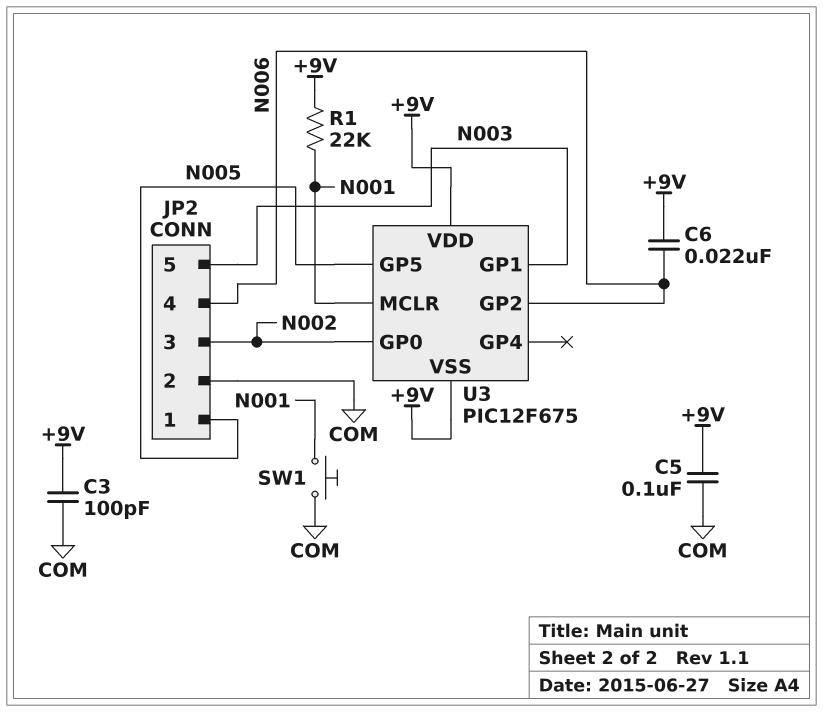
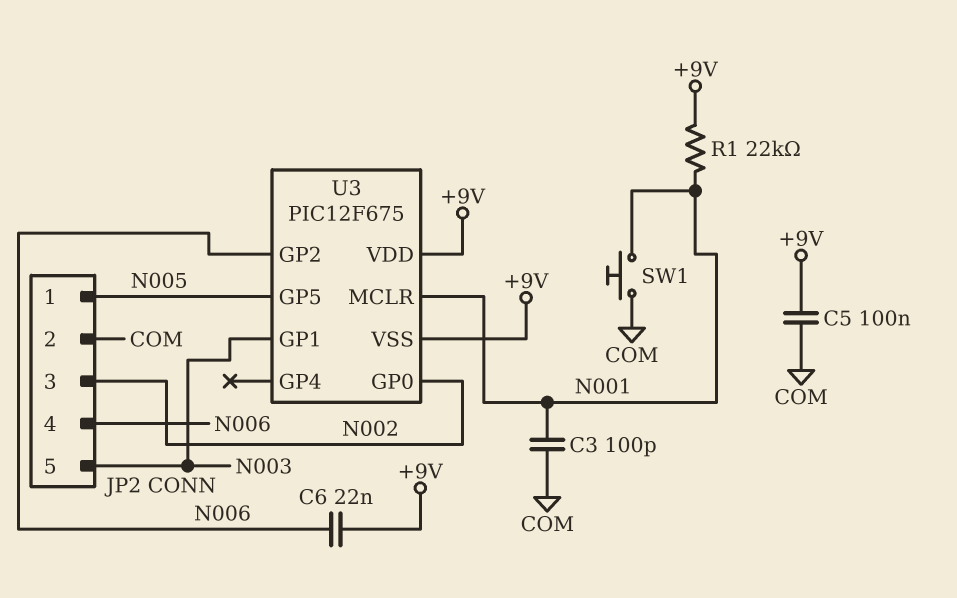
C3: 100pF (+9V, COM) -> 100pF (COM, N001)

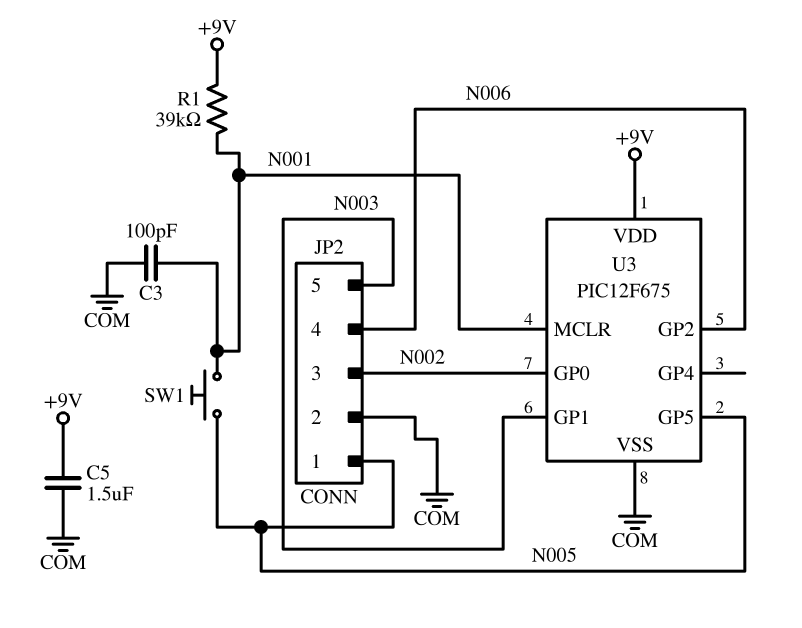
C5: 100nF (+9V, COM) -> 1.5uF (+9V, COM)
C6: 22nF (+9V, N006) -> none
R1: 22k (+9V, N001) -> 39k (+9V, N001)
SW1: button (COM, N001) -> button (N001, N005)
U3 pin VSS: +9V -> COM

